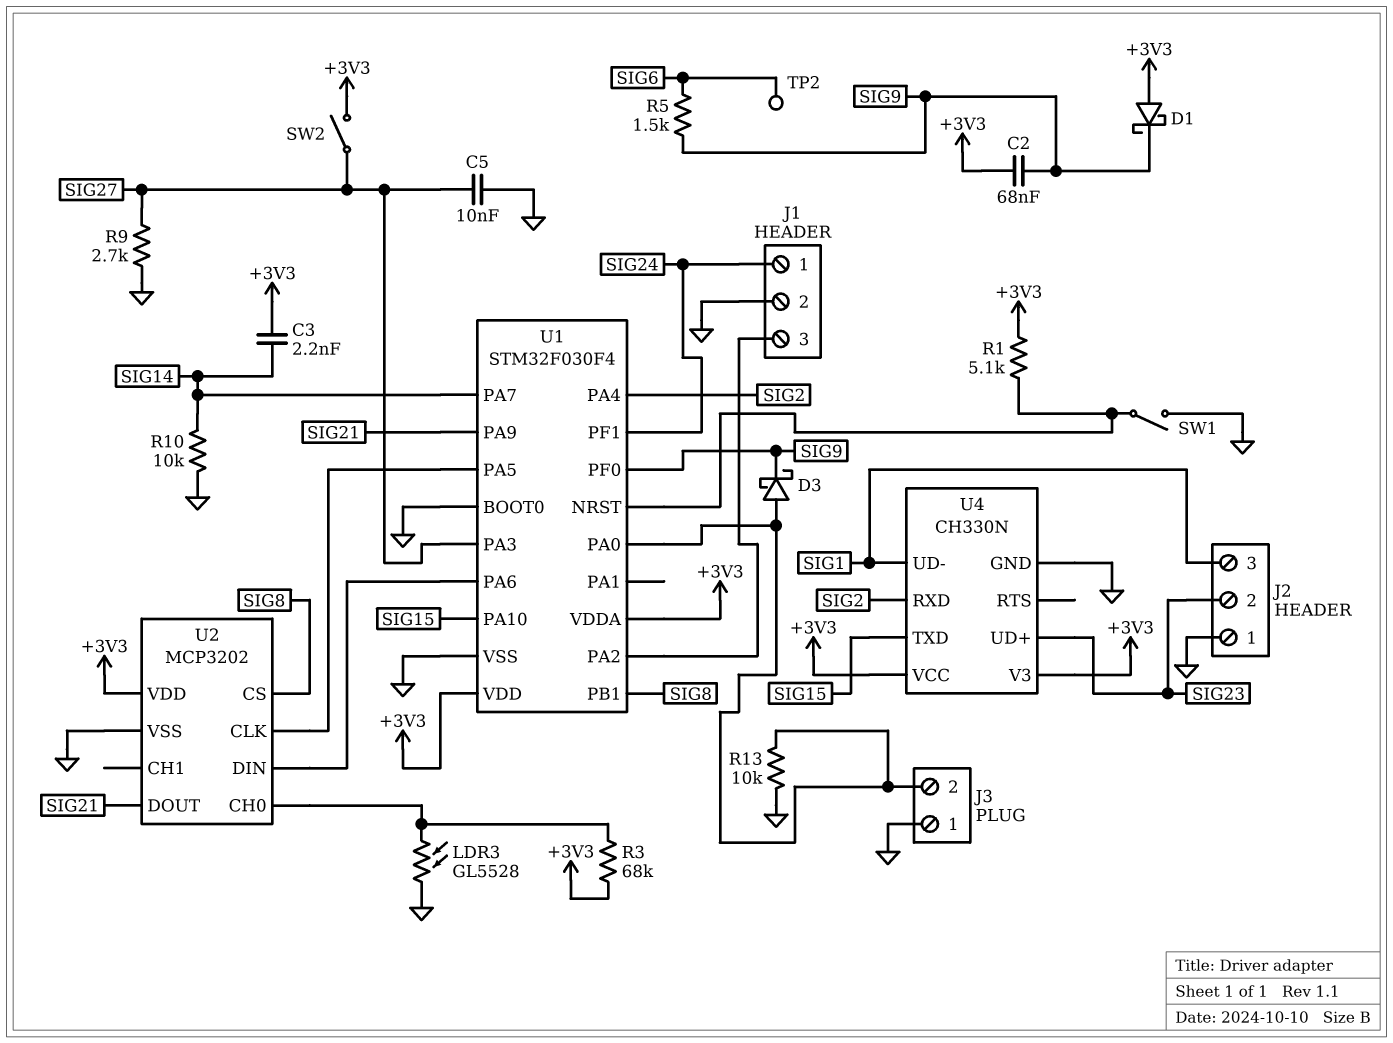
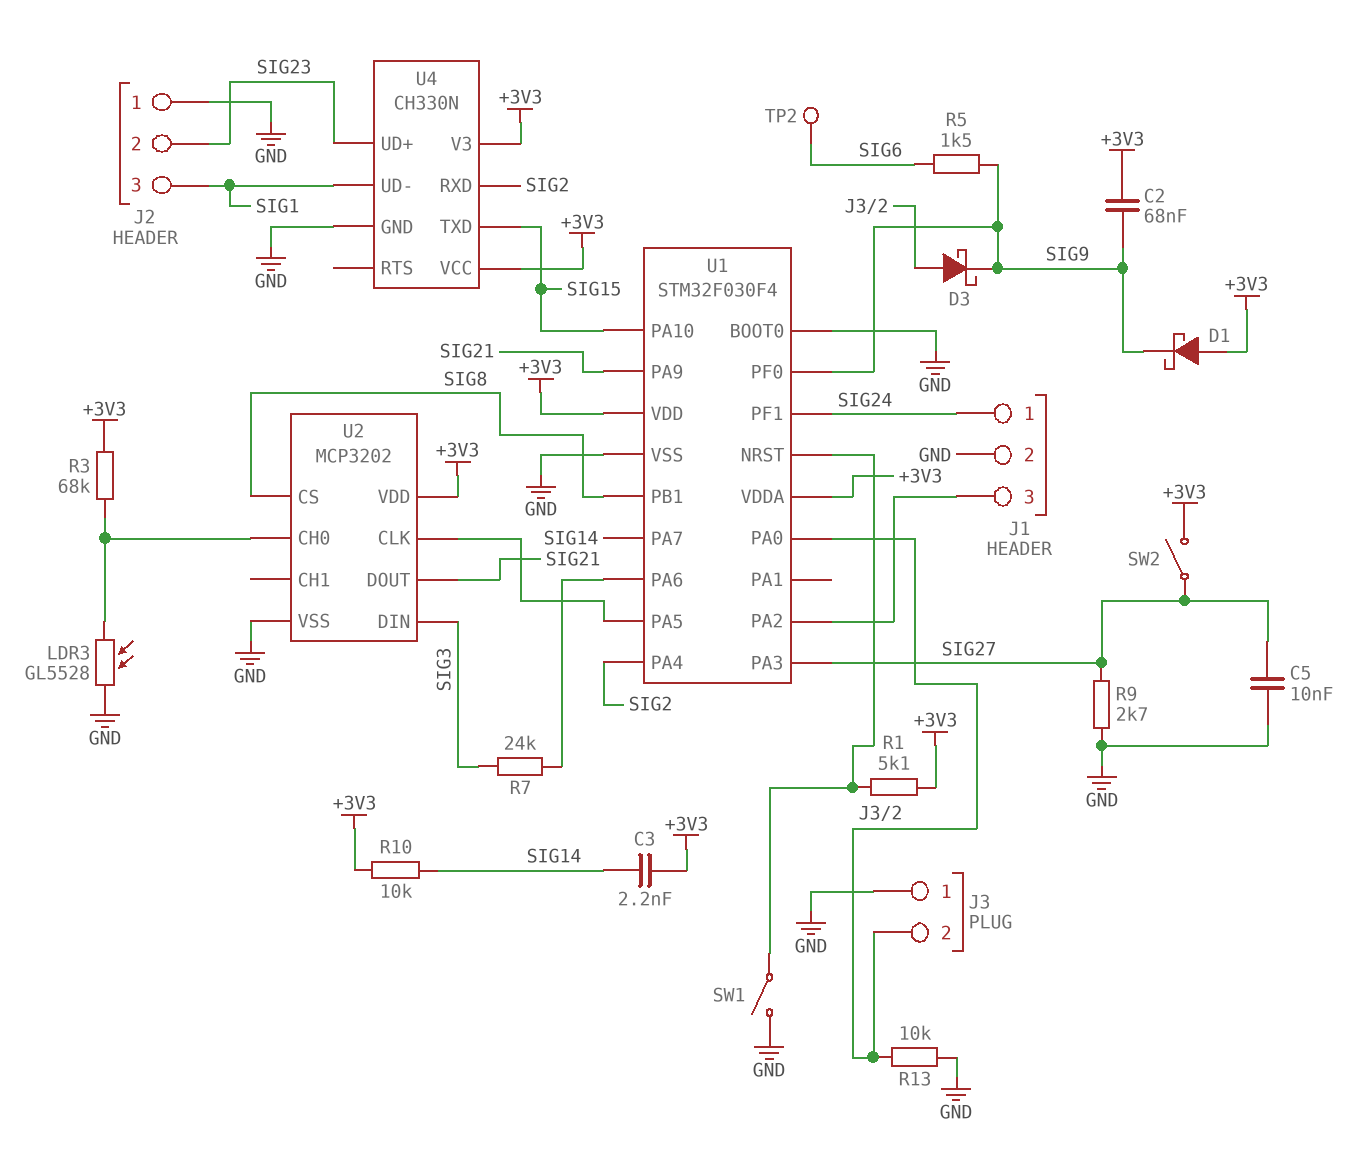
R7: none -> 24k (SIG3, U1/PA6)
R10: 10k (GND, SIG14) -> 10k (+3V3, SIG14)
U2 pin DIN: U1/PA6 -> SIG3

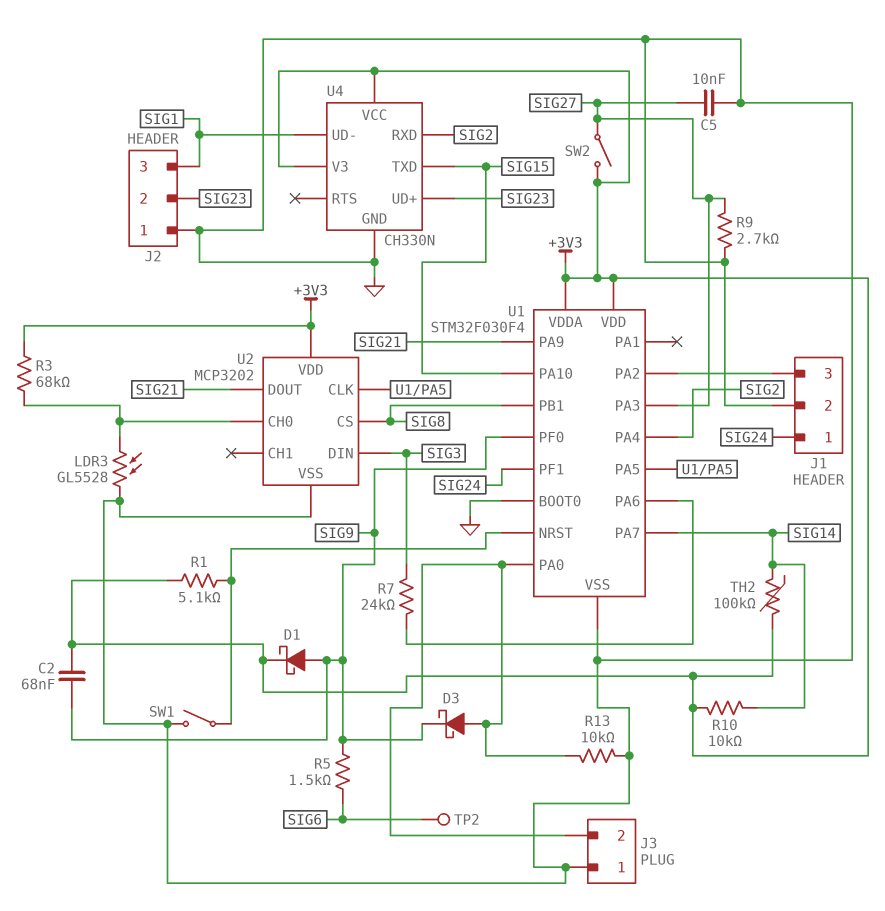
C3: 2.2nF (+3V3, SIG14) -> none
D1: schottky (A +3V3, K SIG9) -> schottky (A SIG9, K +3V3)
TH2: none -> 100k (+3V3, SIG14)

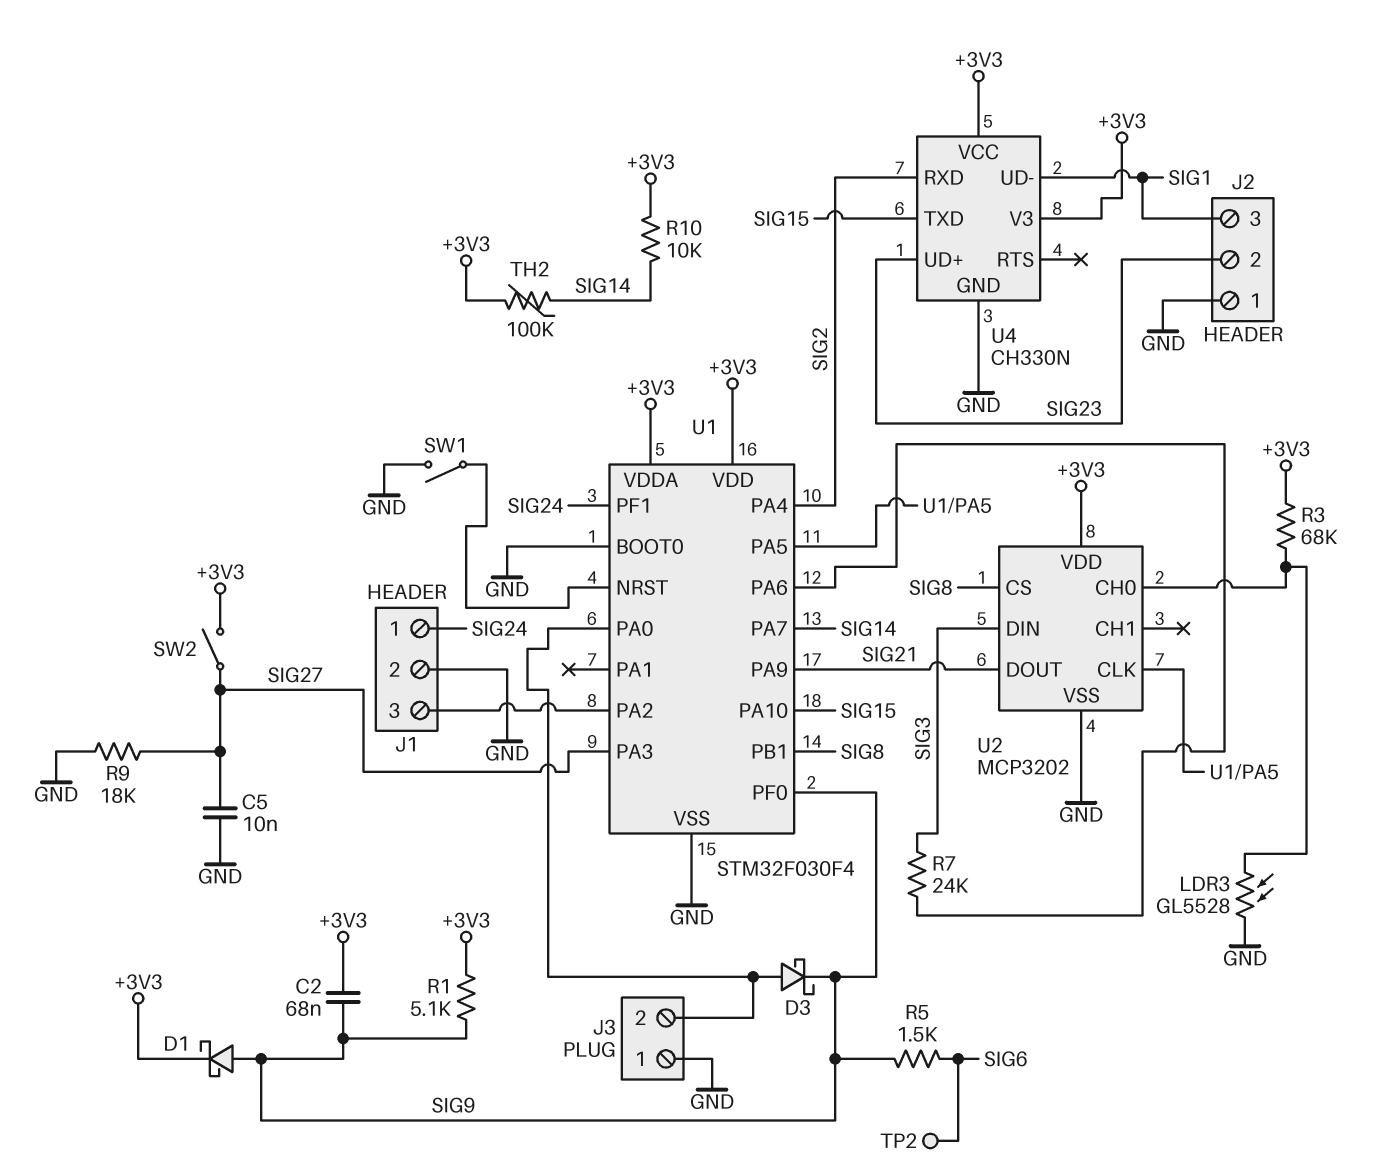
R1: 5.1k (+3V3, U1/NRST) -> 5.1k (+3V3, SIG9)
R9: 2.7k (GND, SIG27) -> 18k (GND, SIG27)
R13: 10k (GND, J3/2) -> none

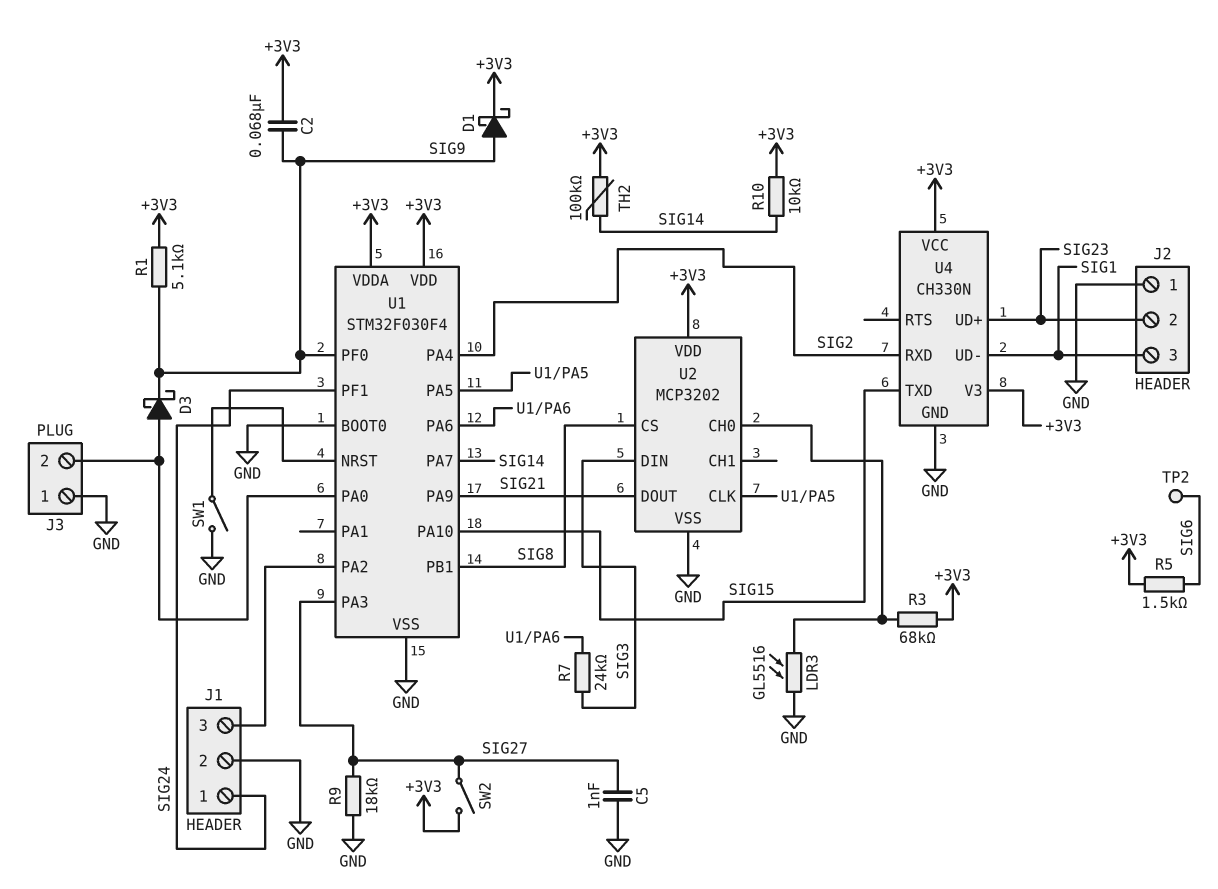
C5: 10nF (GND, SIG27) -> 1nF (GND, SIG27)
LDR3: GL5528 (GND, U2/CH0) -> GL5516 (GND, U2/CH0)
R5: 1.5k (SIG6, SIG9) -> 1.5k (+3V3, SIG6)

